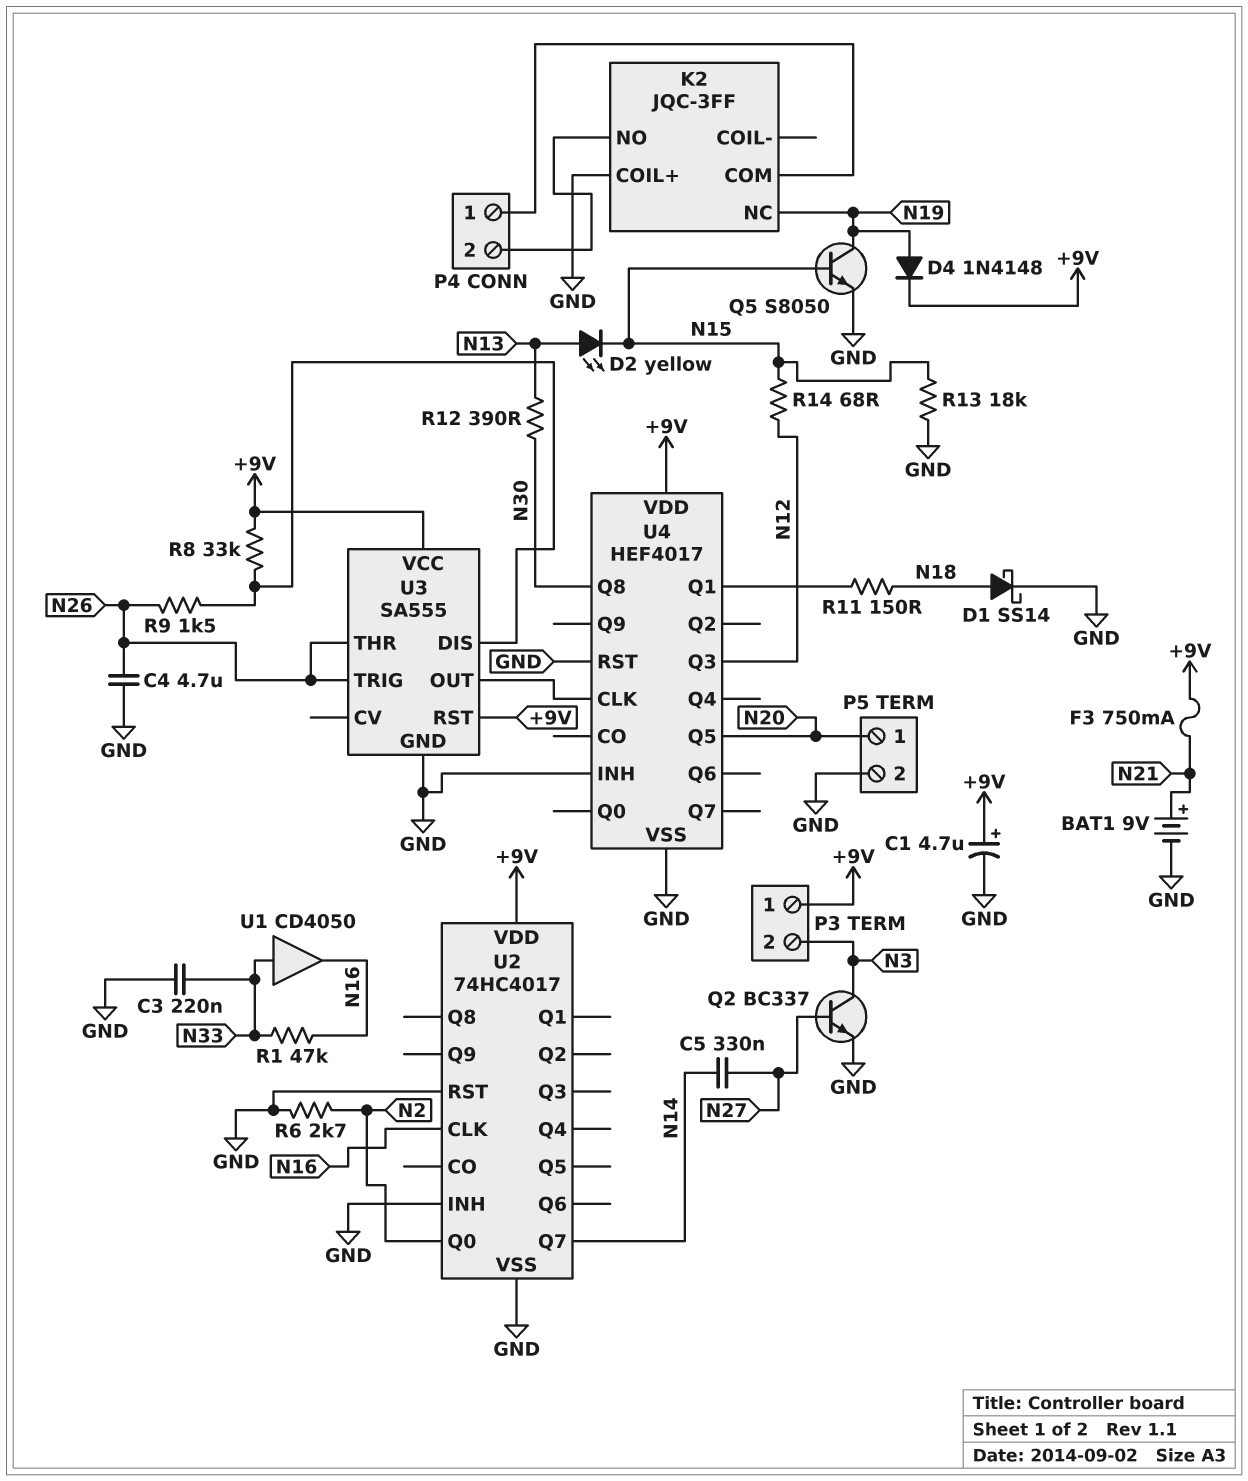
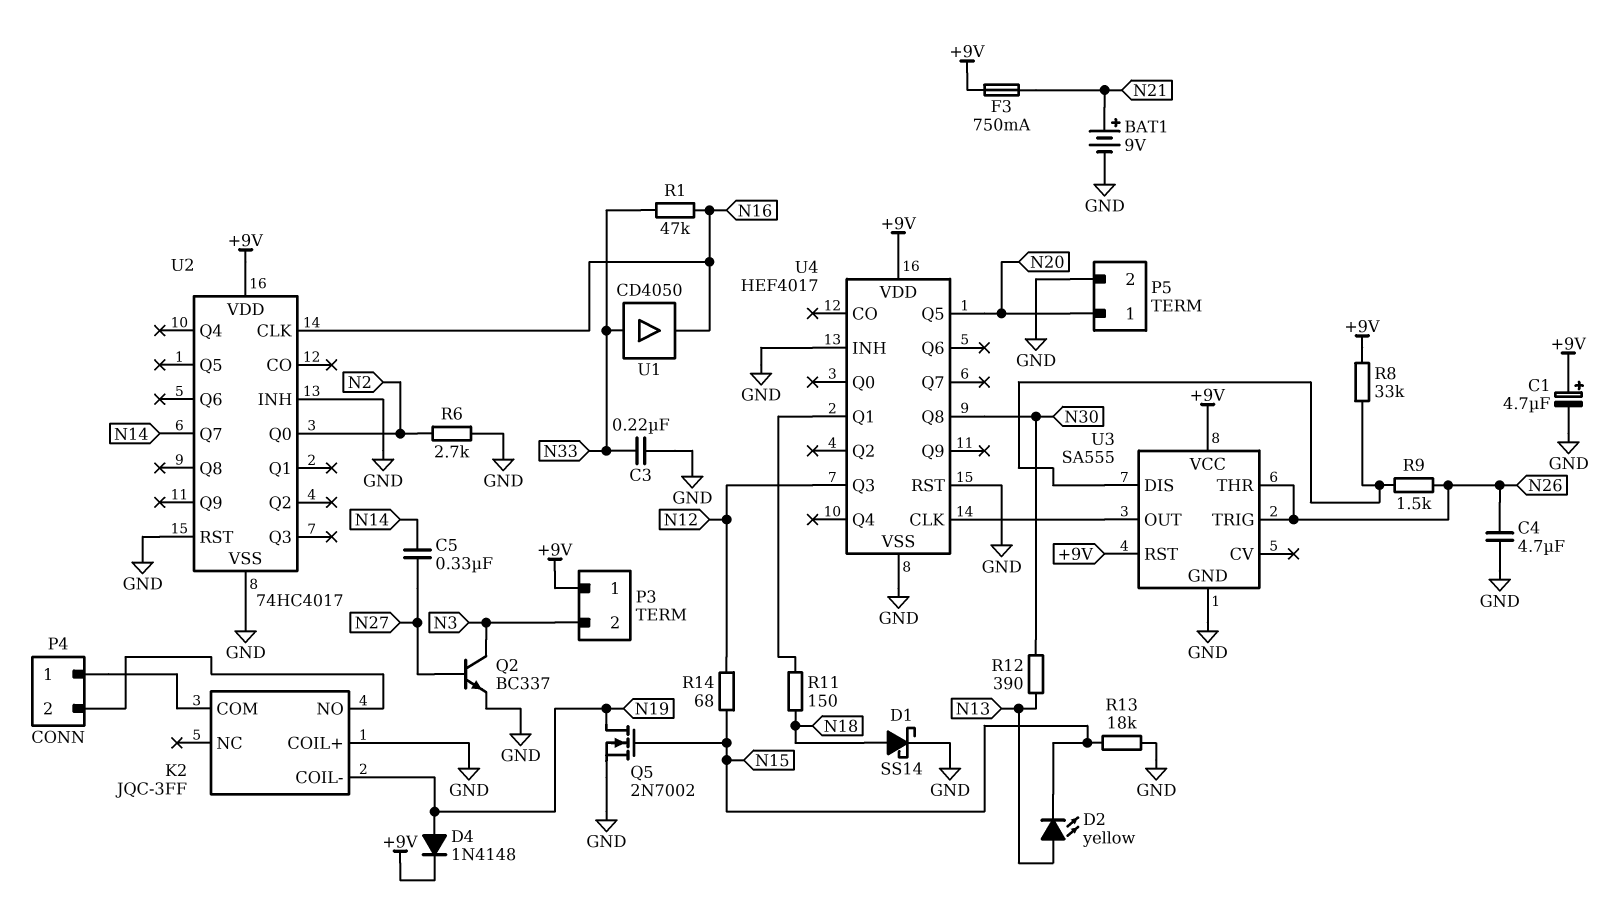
K2 pin COIL-: none -> N19
K2 pin NC: N19 -> none
Q5: NPN S8050 (B N15, C N19, E GND) -> NMOS 2N7002 (G N15, D N19, S GND)

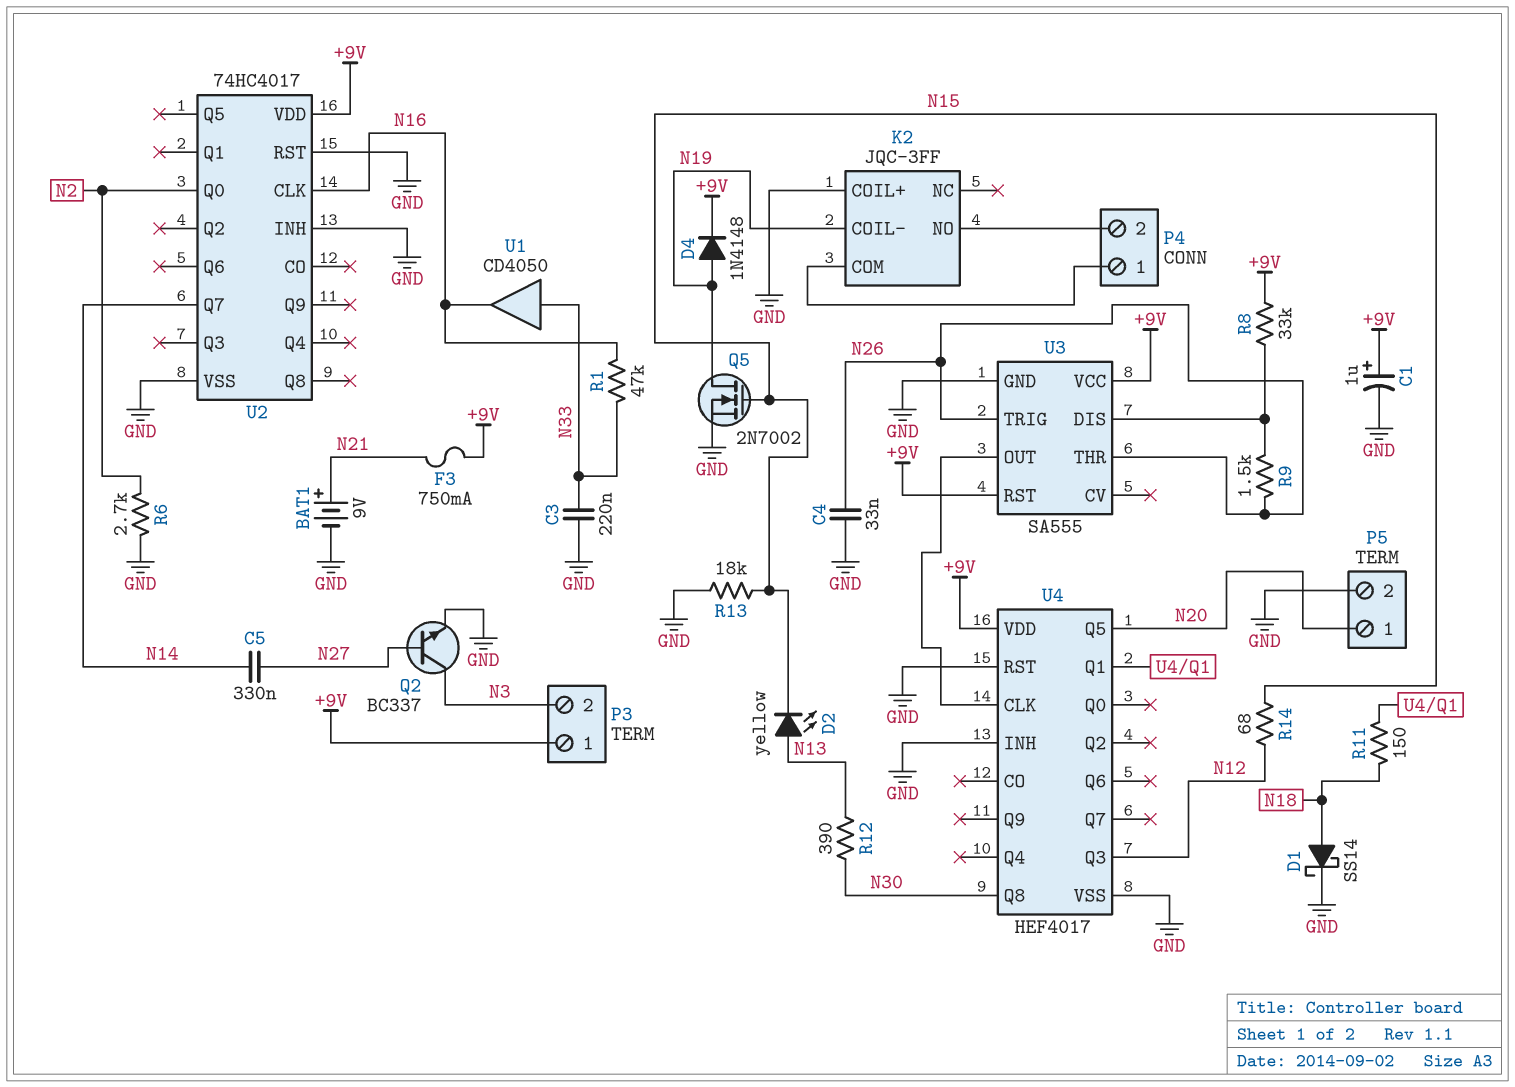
C1: 4.7uF (plus +9V, minus GND) -> 1uF (plus +9V, minus GND)
C4: 4.7uF (GND, N26) -> 33nF (GND, N26)

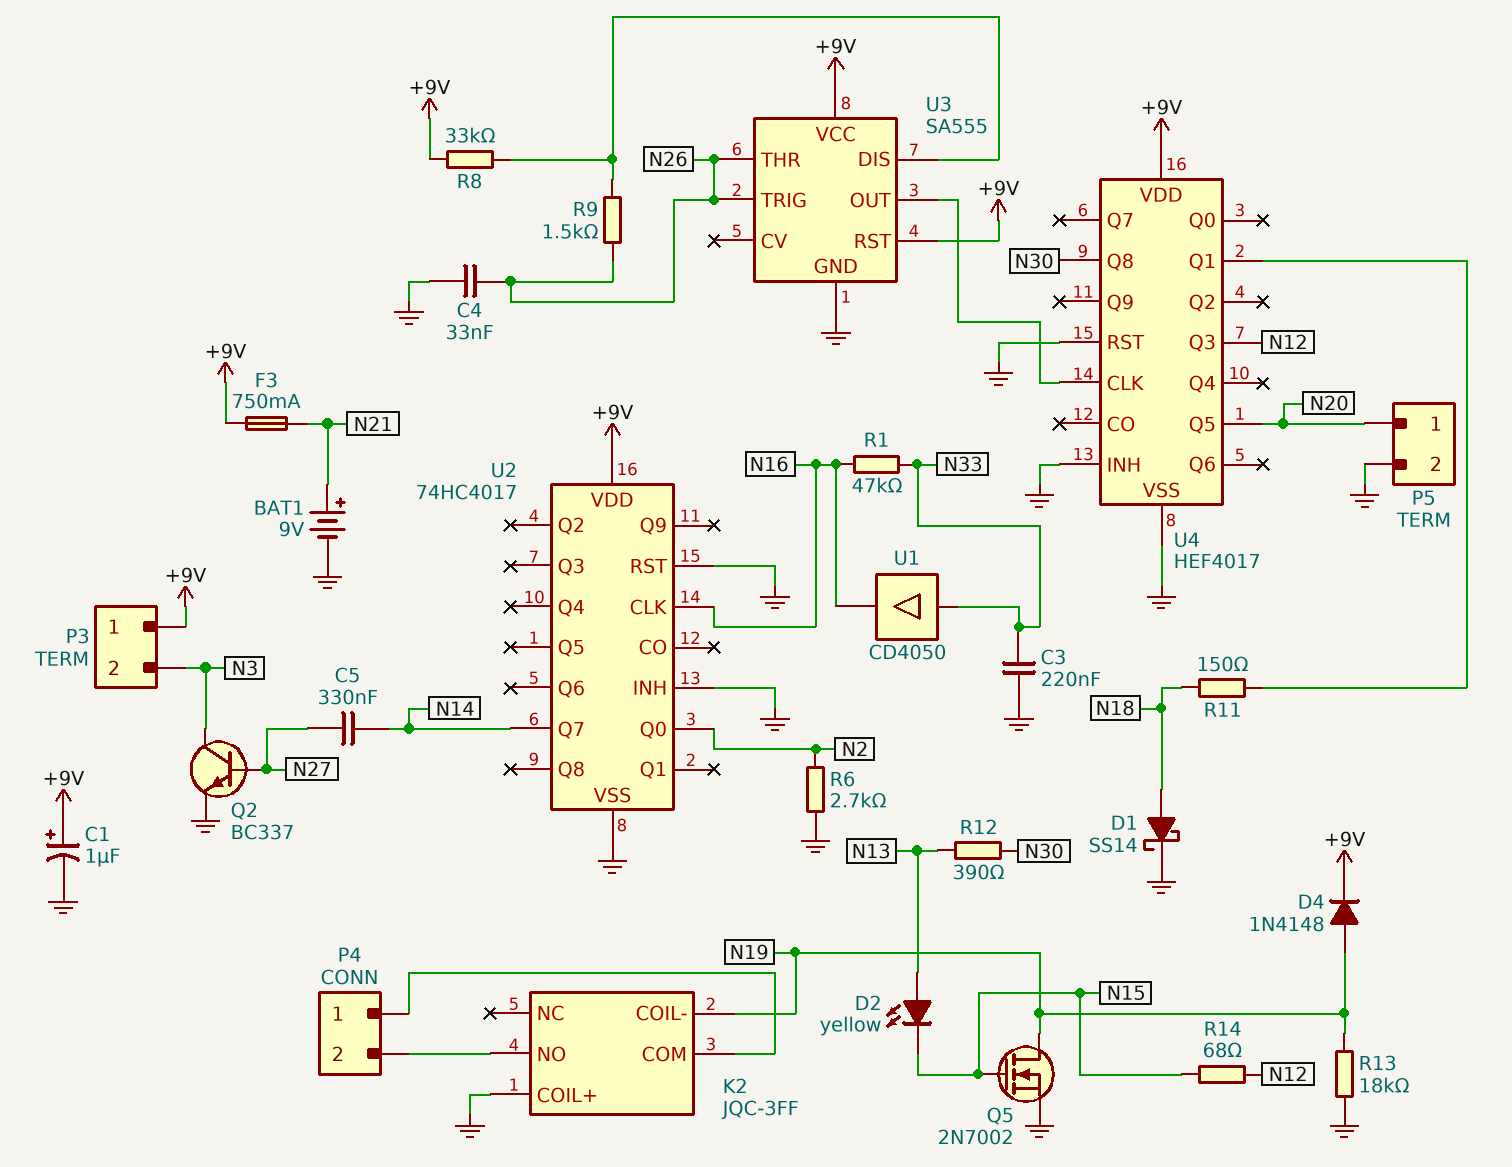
R13: 18k (GND, N15) -> 18k (GND, N19)

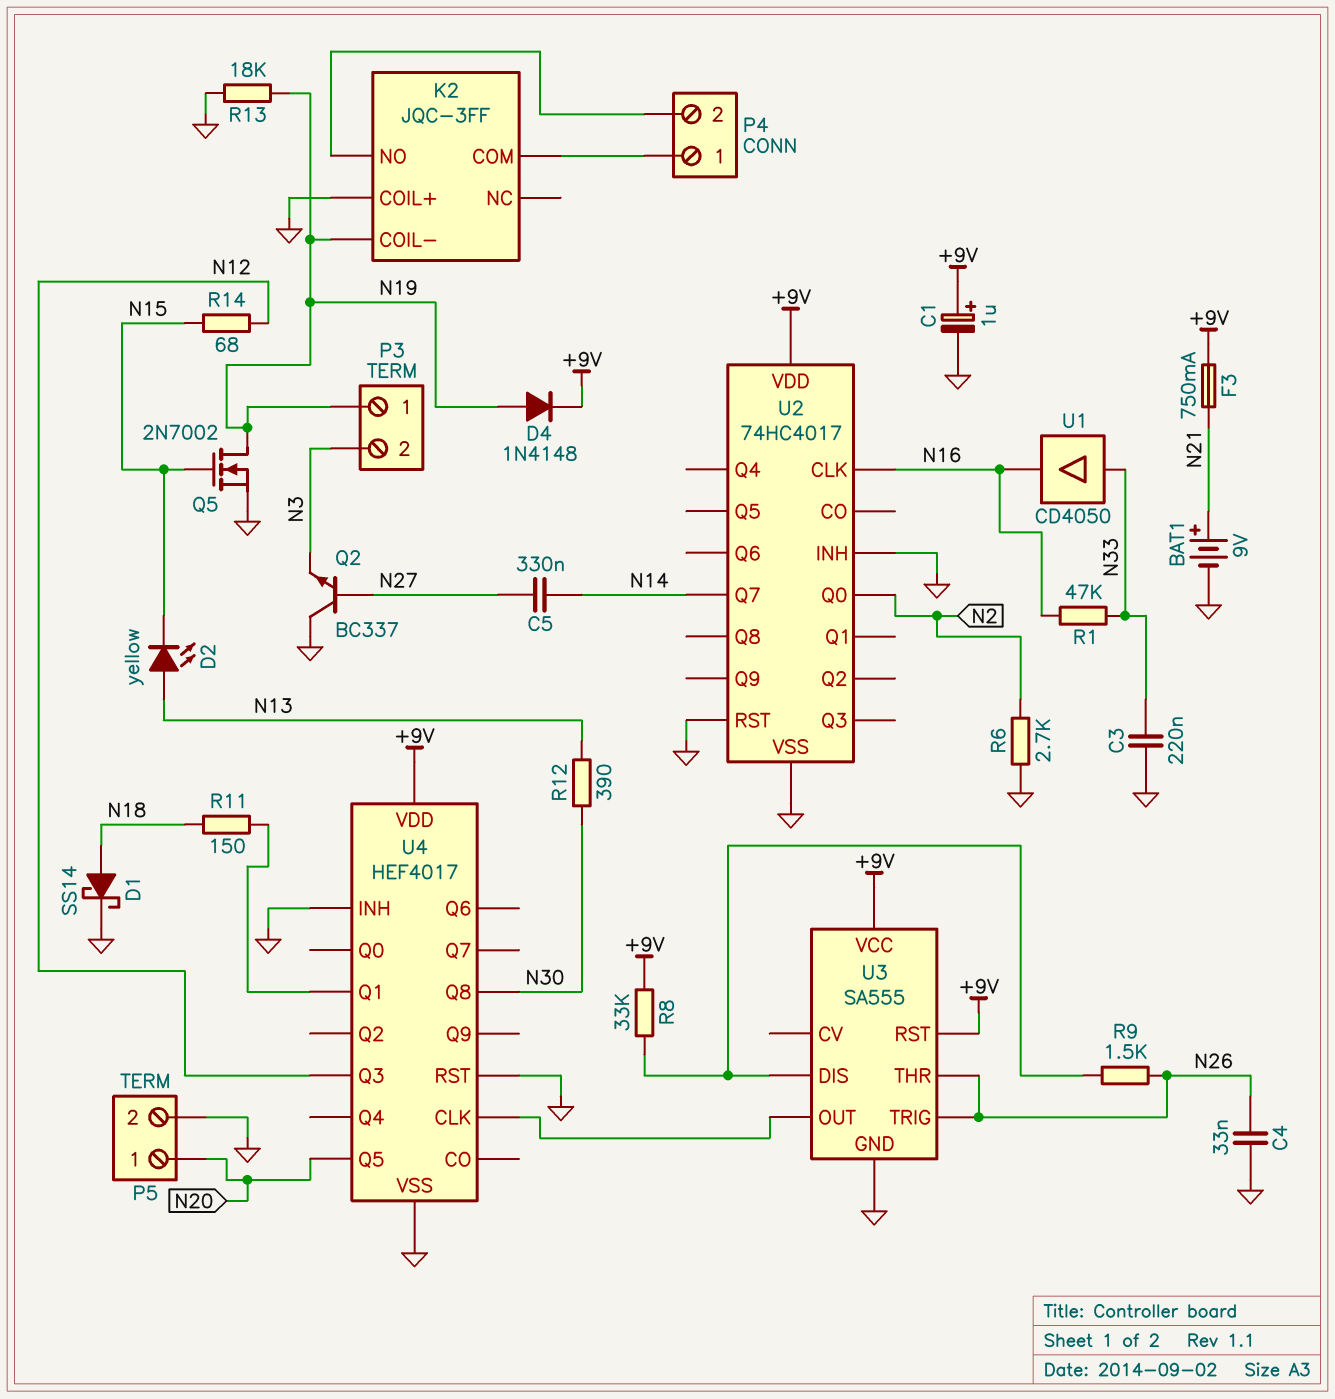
P3 pin 1: +9V -> N19
Q2: NPN BC337 (B N27, C N3, E GND) -> NPN BC337 (B N27, C GND, E N3)

